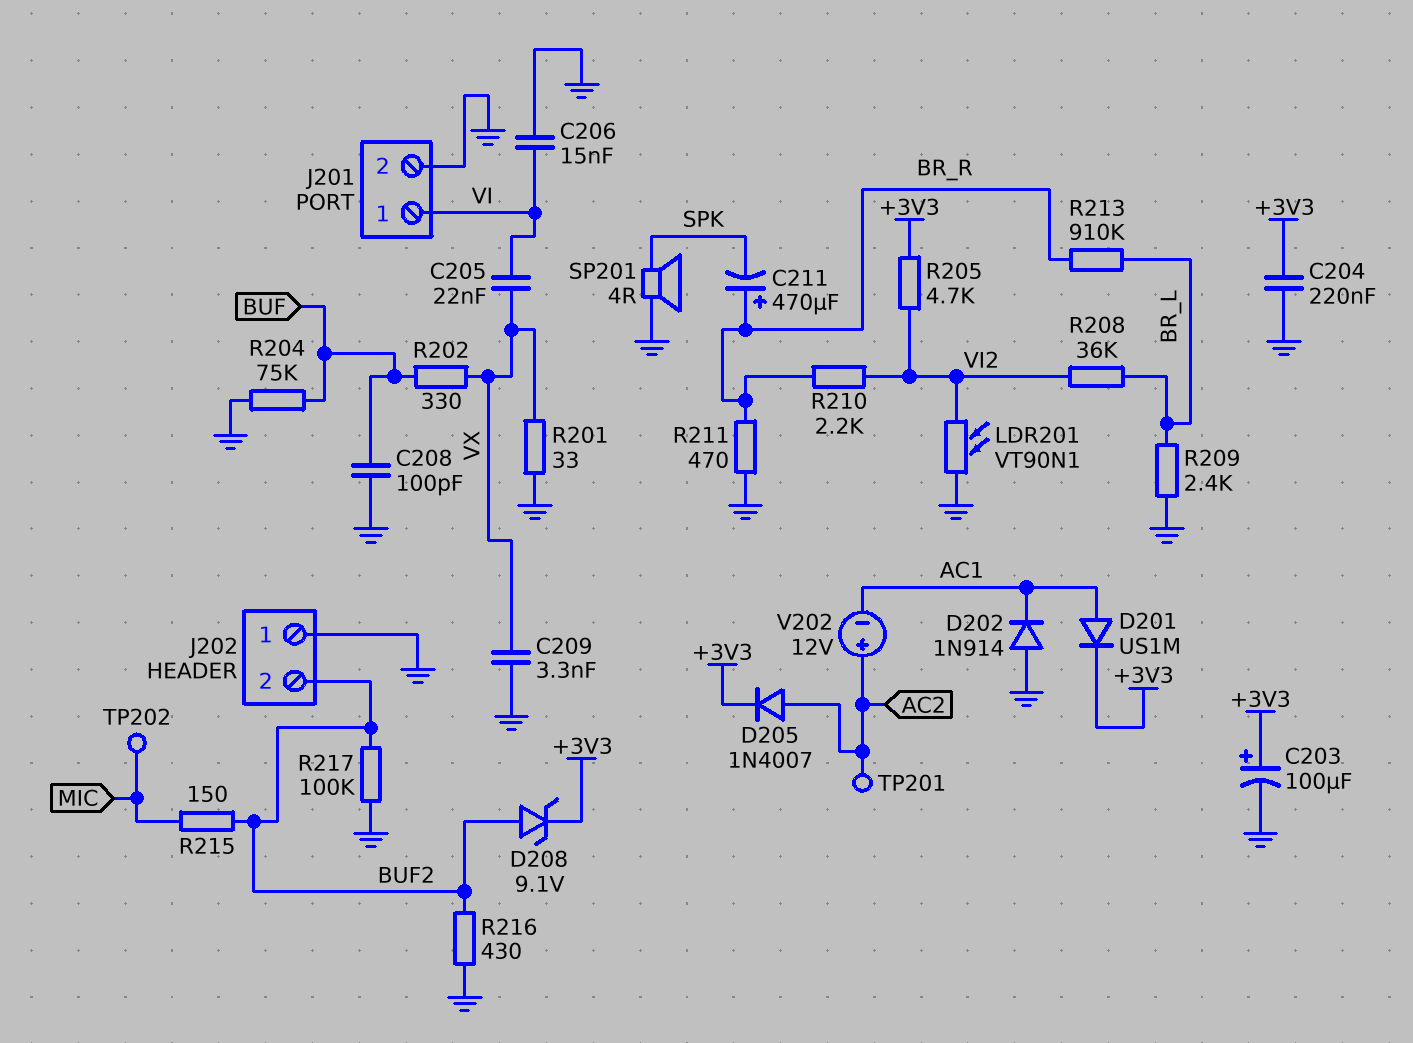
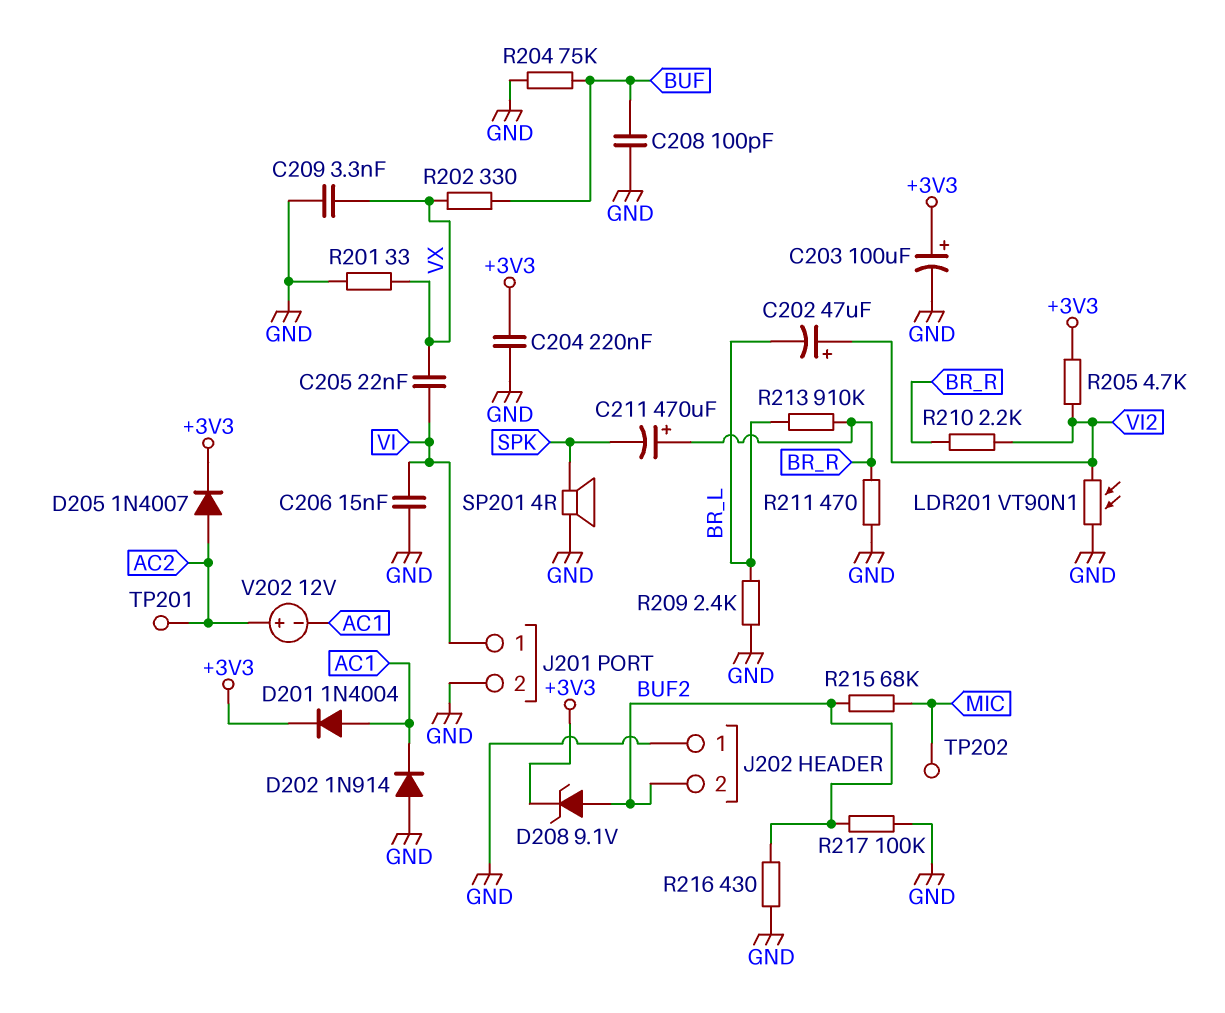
C202: none -> 47uF (plus VI2, minus BR_L)
D201: diode US1M (A AC1, K +3V3) -> diode 1N4004 (A AC1, K +3V3)
R208: 36k (BR_L, VI2) -> none
R215: 150 (BUF2, MIC) -> 68k (BUF2, MIC)

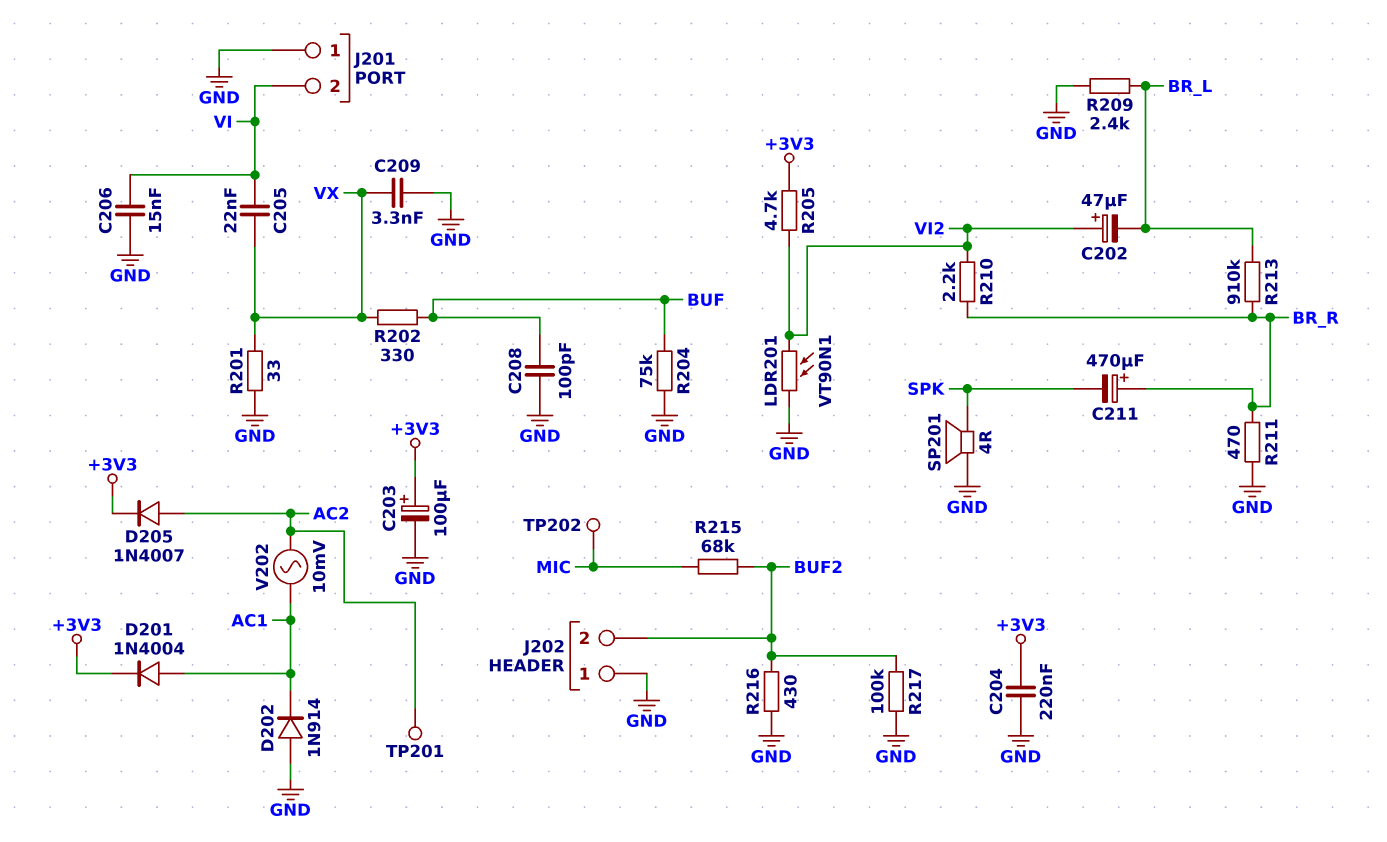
D208: zener 9.1V (A BUF2, K +3V3) -> none
J201 pin 1: VI -> GND
J201 pin 2: GND -> VI
V202: 12V (plus AC2, minus AC1) -> AC 10mV (AC1, AC2)

